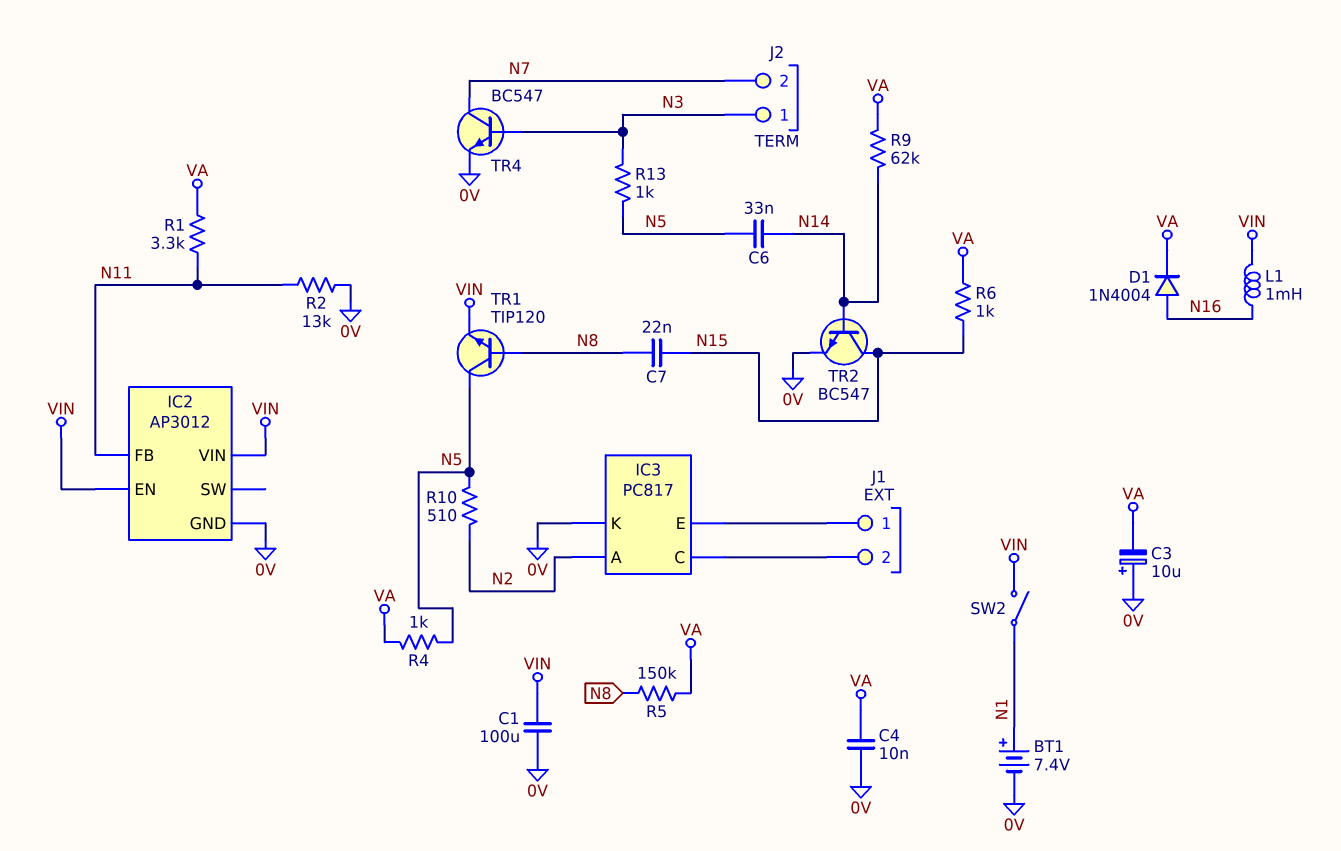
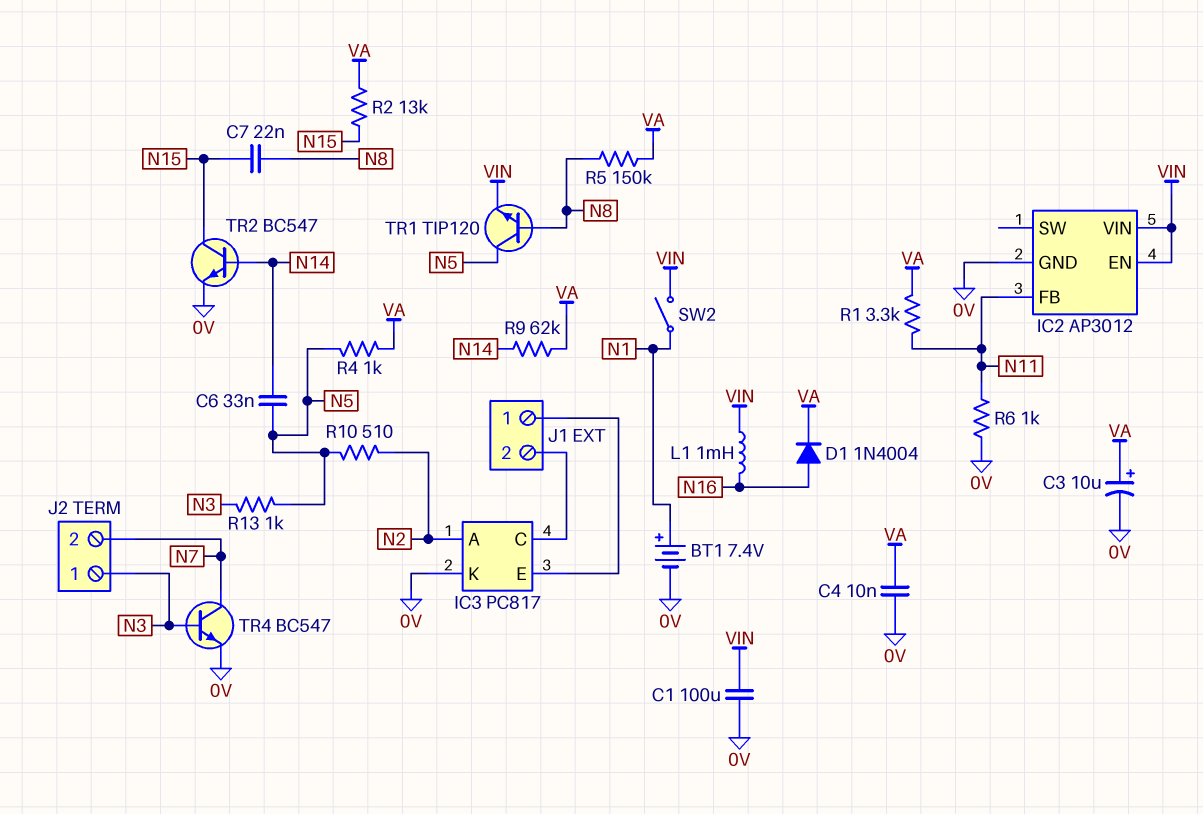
C3: 10uF (plus 0V, minus VA) -> 10uF (plus VA, minus 0V)
R2: 13k (0V, N11) -> 13k (N15, VA)
R6: 1k (N15, VA) -> 1k (0V, N11)

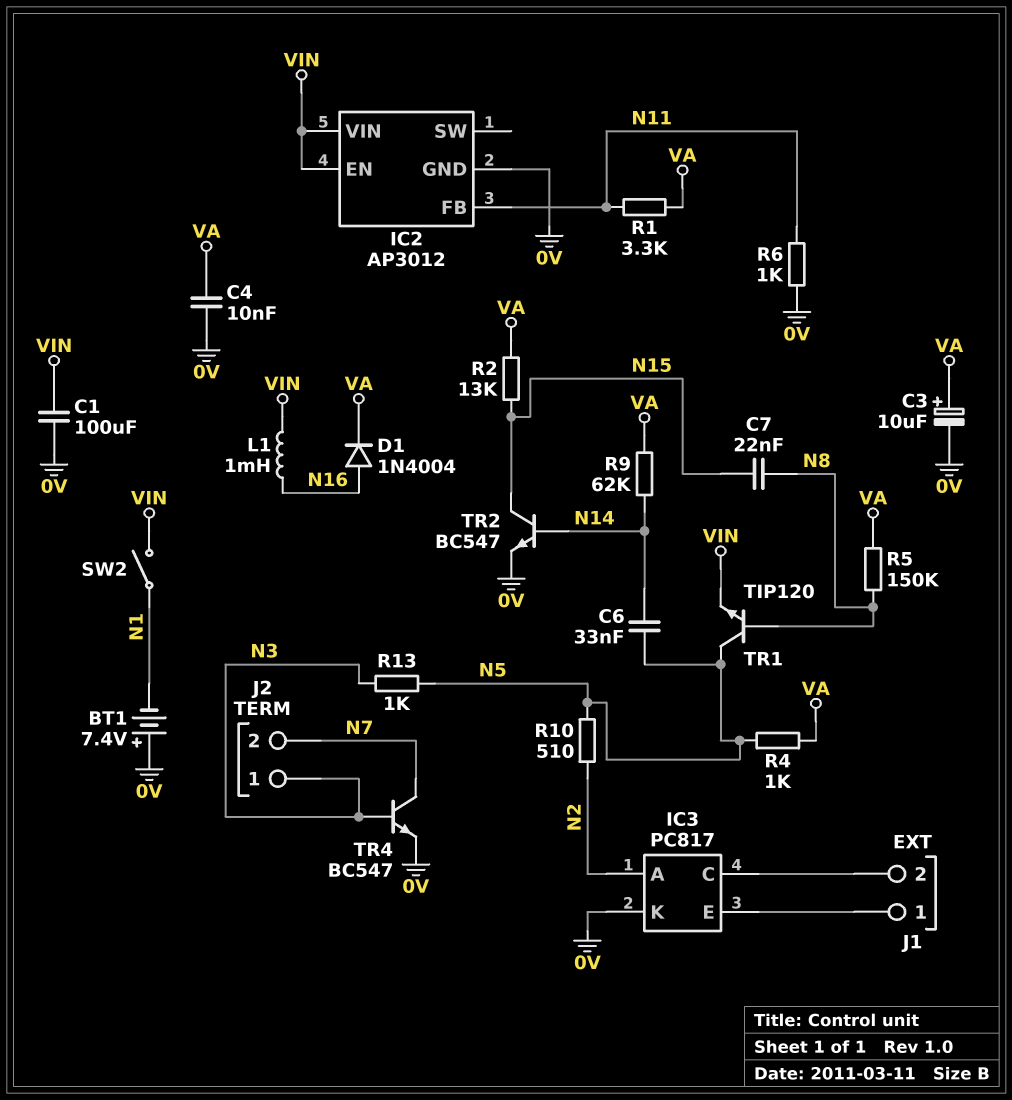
BT1: 7.4V (plus N1, minus 0V) -> 7.4V (plus 0V, minus N1)

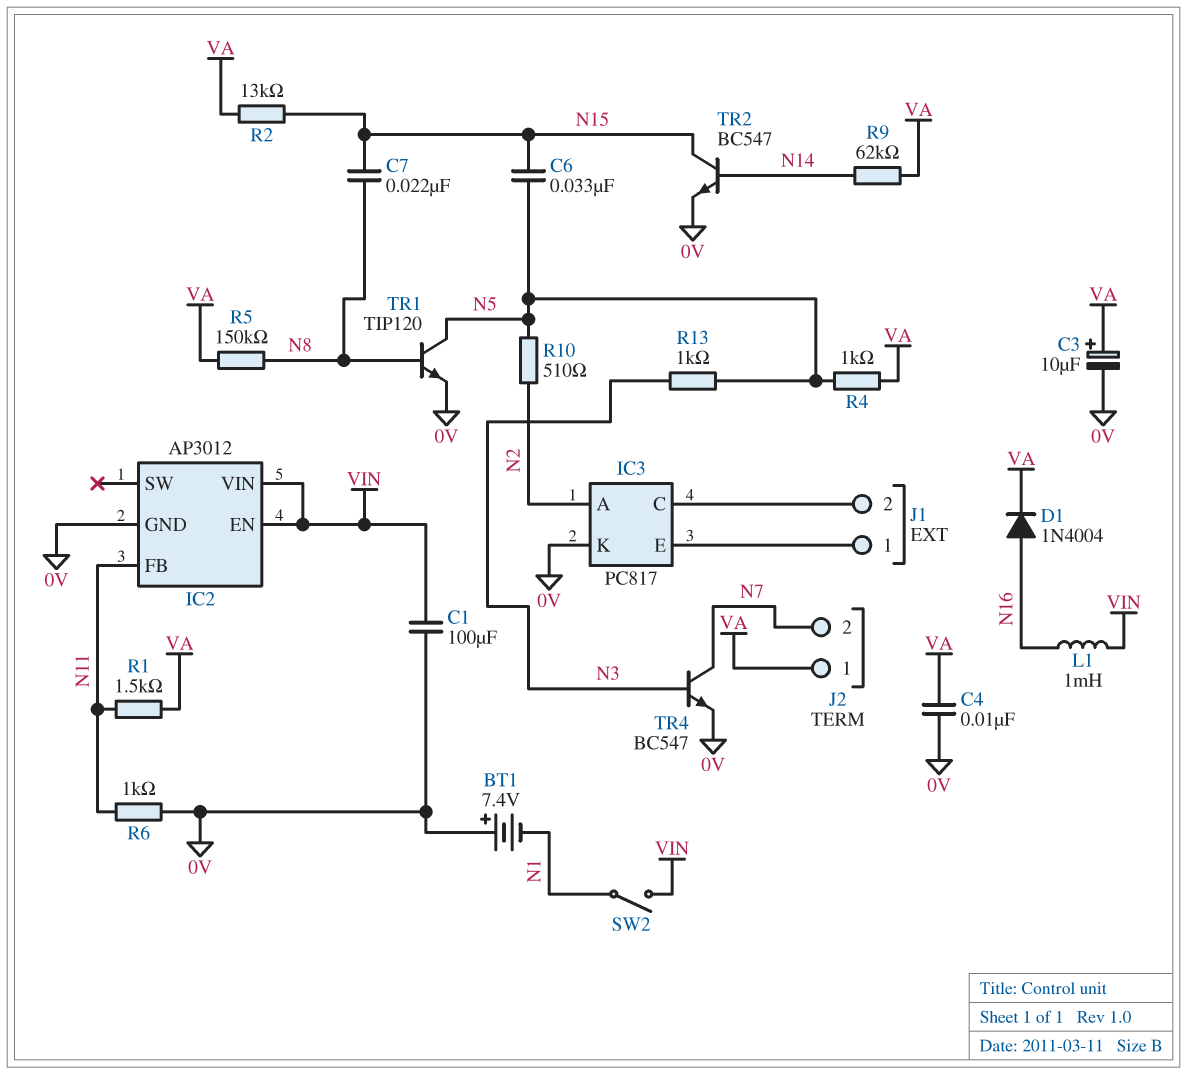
C6: 33nF (N5, N14) -> 33nF (N5, N15)
J2 pin 1: N3 -> VA
R1: 3.3k (N11, VA) -> 1.5k (N11, VA)
TR1: NPN TIP120 (B N8, C N5, E VIN) -> NPN TIP120 (B N8, C N5, E 0V)

